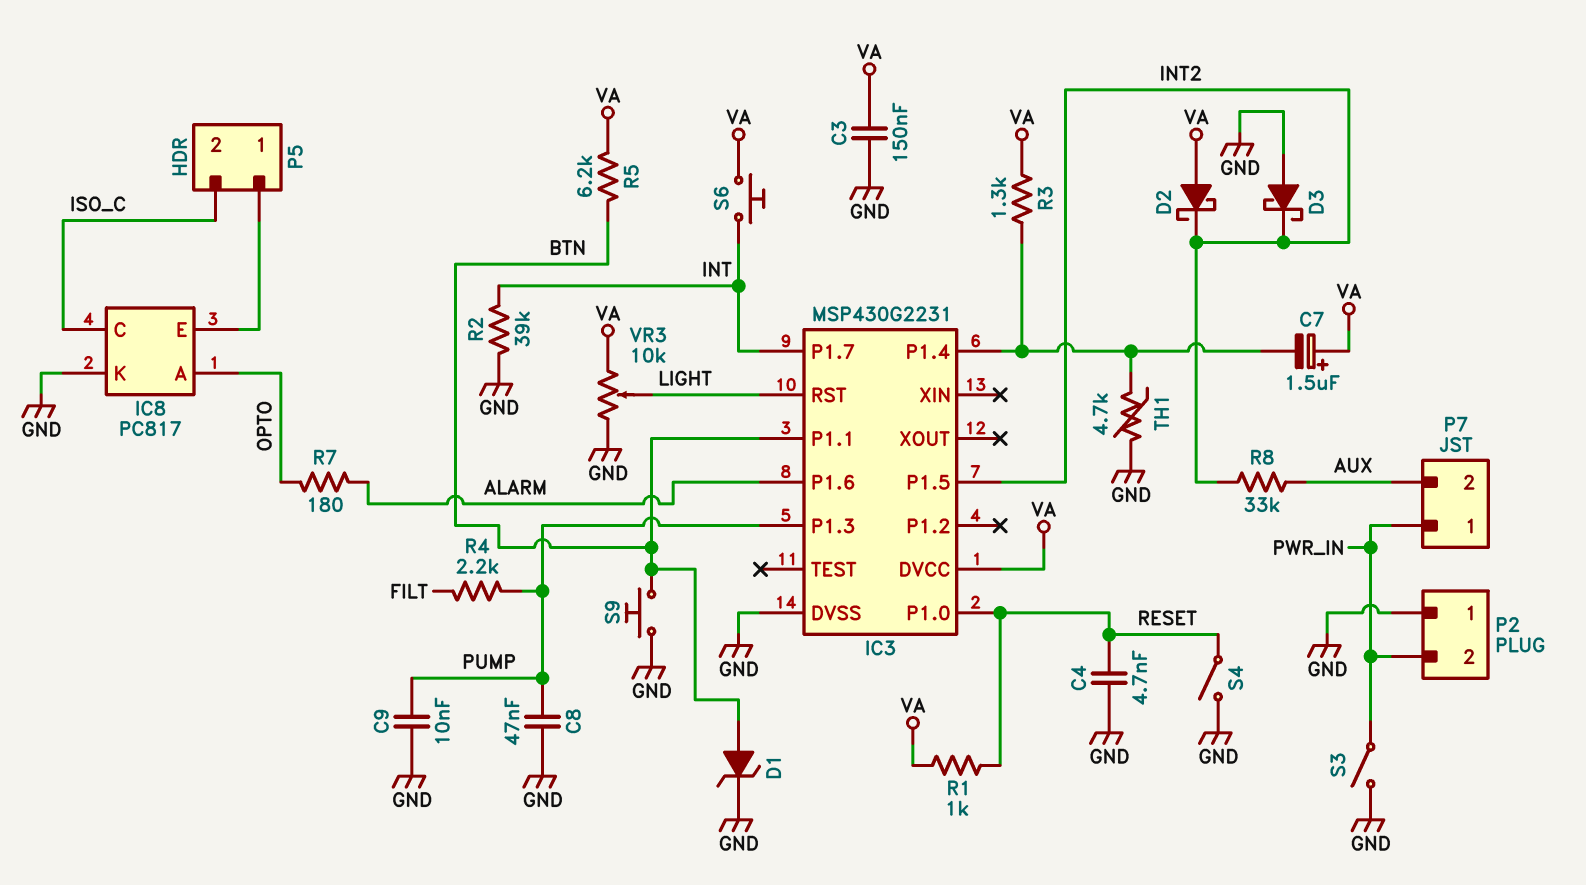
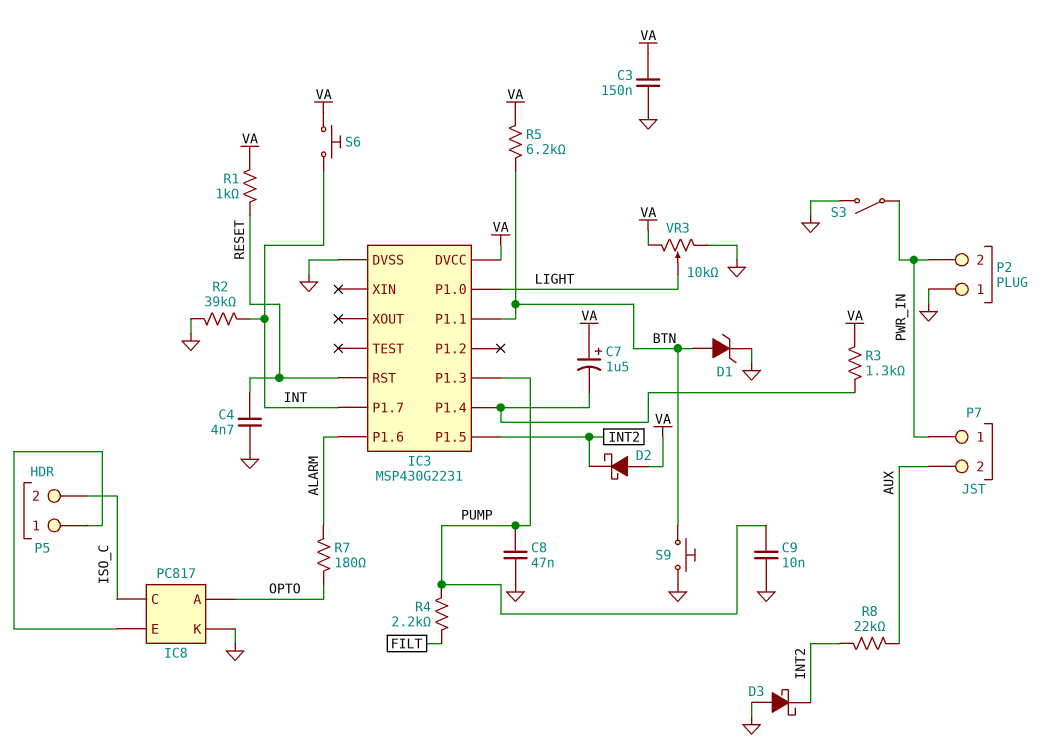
IC3 pin P1.0: RESET -> LIGHT
IC3 pin RST: LIGHT -> RESET
R8: 33k (AUX, INT2) -> 22k (AUX, INT2)
S4: switch (GND, RESET) -> none
TH1: 4.7k (GND, IC3/P1.4) -> none

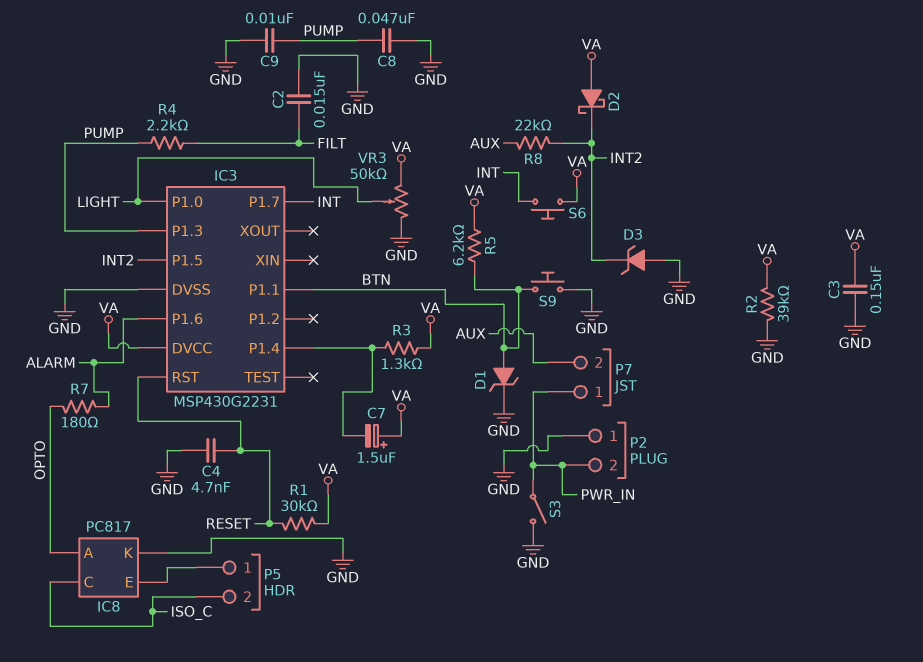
C2: none -> 15nF (FILT, GND)
D3: schottky (A GND, K INT2) -> zener (A GND, K INT2)
R1: 1k (RESET, VA) -> 30k (RESET, VA)
R2: 39k (GND, INT) -> 39k (GND, VA)
VR3: 10k (GND, VA, wiper LIGHT) -> 50k (GND, VA, wiper LIGHT)

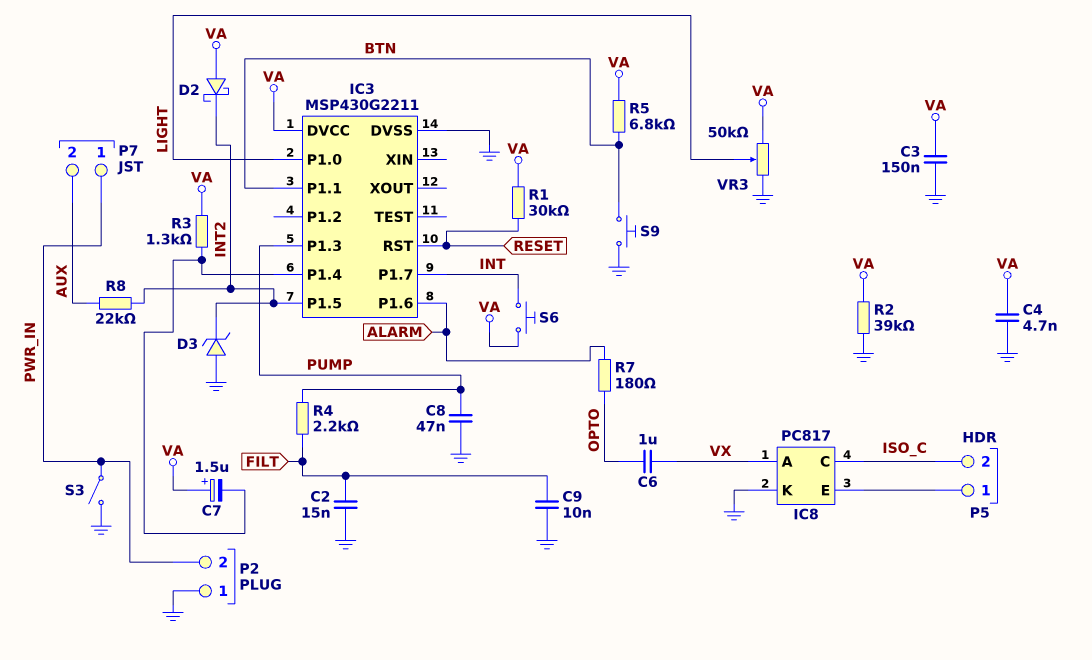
C4: 4.7nF (GND, RESET) -> 4.7nF (GND, VA)
C6: none -> 1uF (OPTO, VX)
C9: 10nF (GND, PUMP) -> 10nF (FILT, GND)
D1: zener (A BTN, K GND) -> none
IC3: MSP430G2231 -> MSP430G2211
IC8 pin A: OPTO -> VX
R5: 6.2k (BTN, VA) -> 6.8k (BTN, VA)

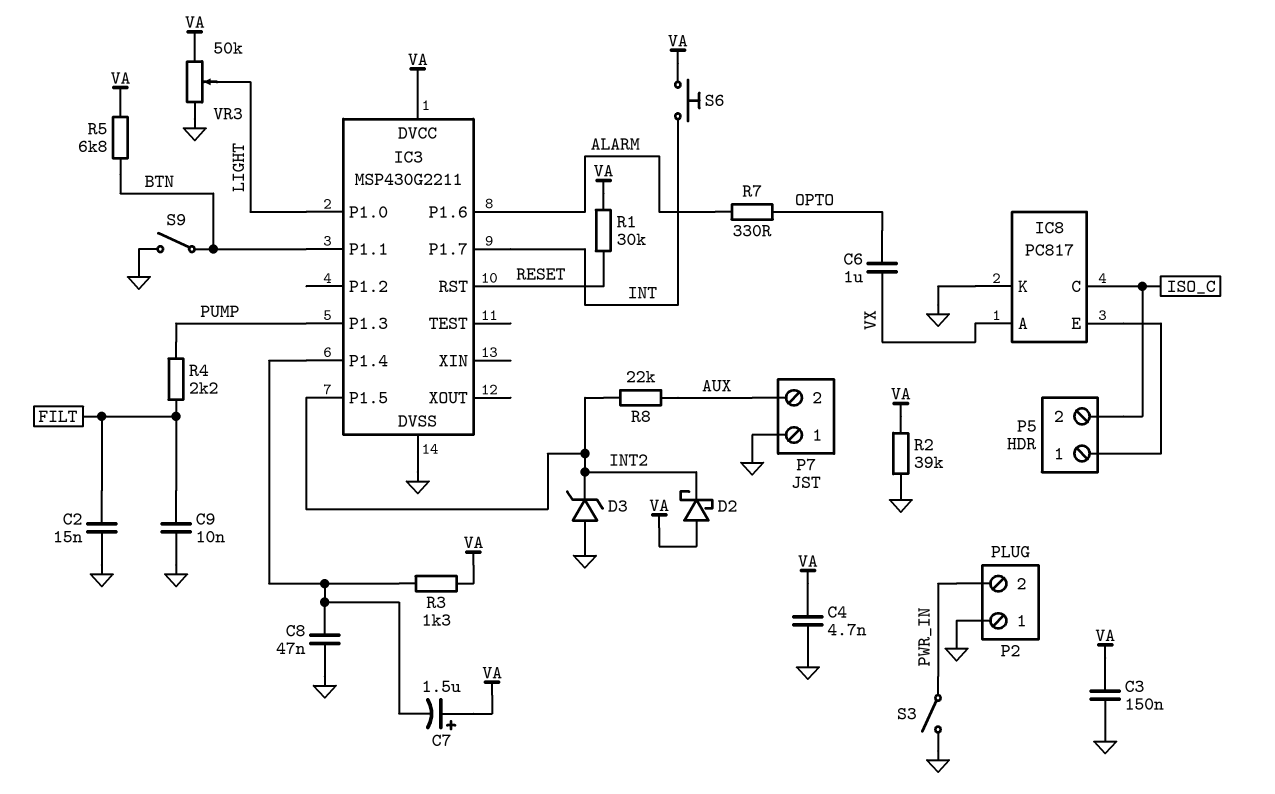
C8: 47nF (GND, PUMP) -> 47nF (GND, IC3/P1.4)
P7 pin 1: PWR_IN -> GND
R7: 180 (ALARM, OPTO) -> 330 (ALARM, OPTO)
S9: button (BTN, GND) -> switch (BTN, GND)

